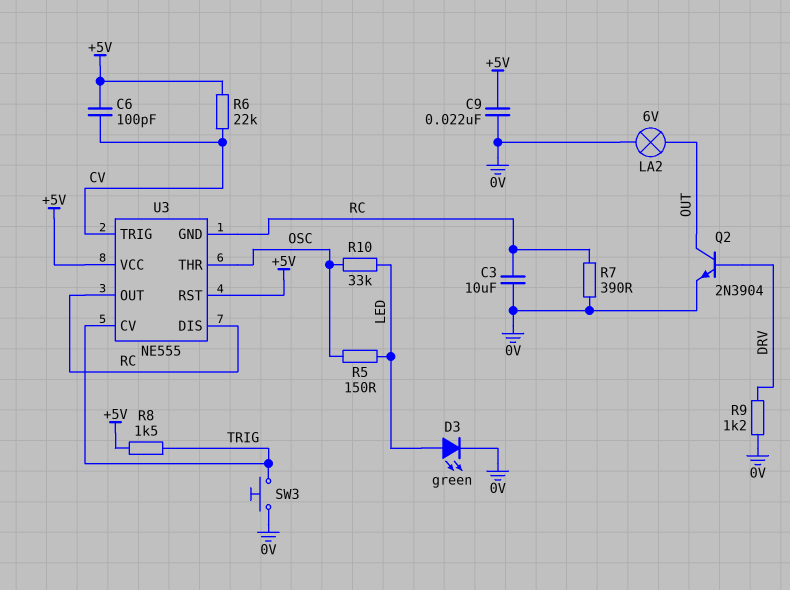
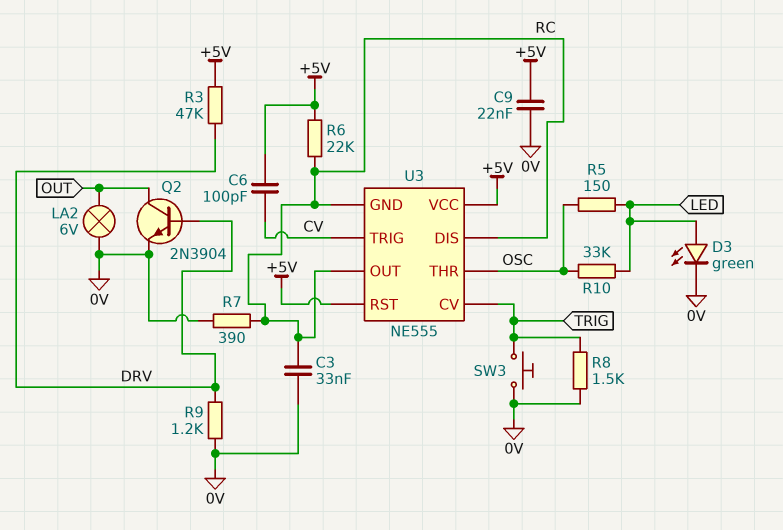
C3: 10uF (0V, RC) -> 33nF (0V, RC)
R3: none -> 47k (+5V, DRV)
R6: 22k (+5V, CV) -> 22k (+5V, RC)
R8: 1.5k (+5V, TRIG) -> 1.5k (0V, TRIG)

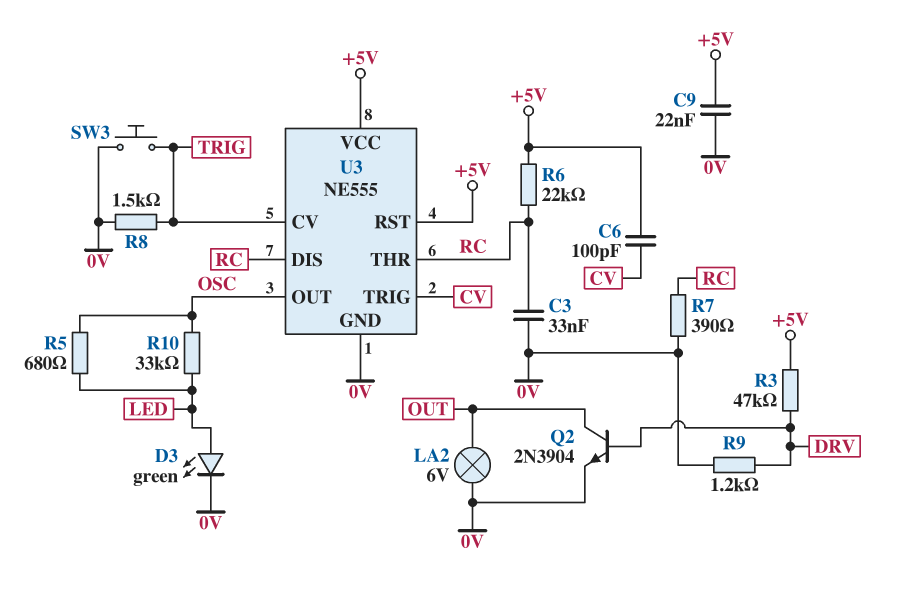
R5: 150 (LED, OSC) -> 680 (LED, OSC)
U3 pin GND: RC -> 0V
U3 pin OUT: RC -> OSC
U3 pin THR: OSC -> RC

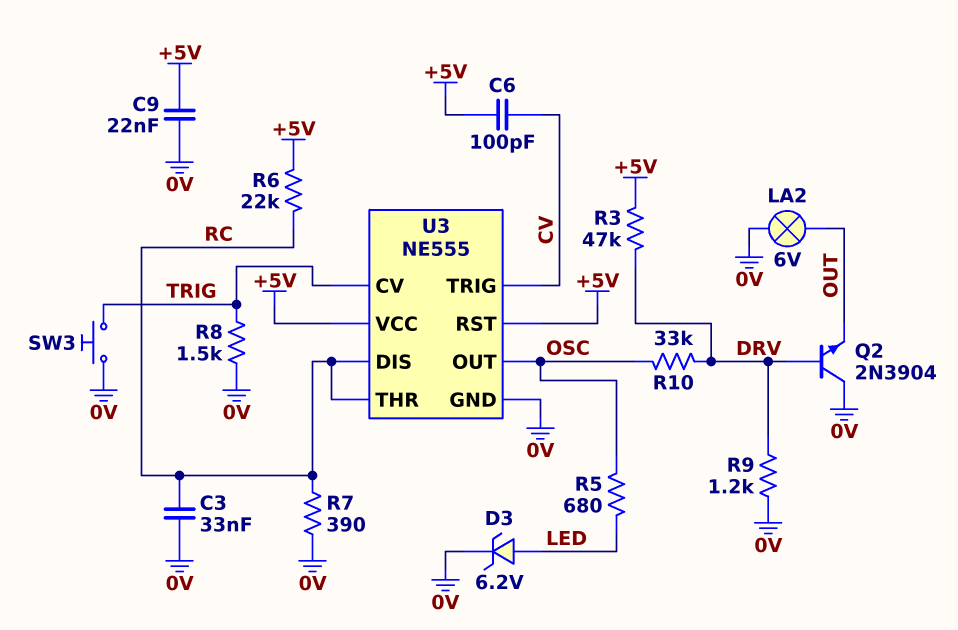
D3: LED green (A LED, K 0V) -> zener 6.2V (A LED, K 0V)
Q2: NPN 2N3904 (B DRV, C OUT, E 0V) -> NPN 2N3904 (B DRV, C 0V, E OUT)
R10: 33k (LED, OSC) -> 33k (DRV, OSC)

